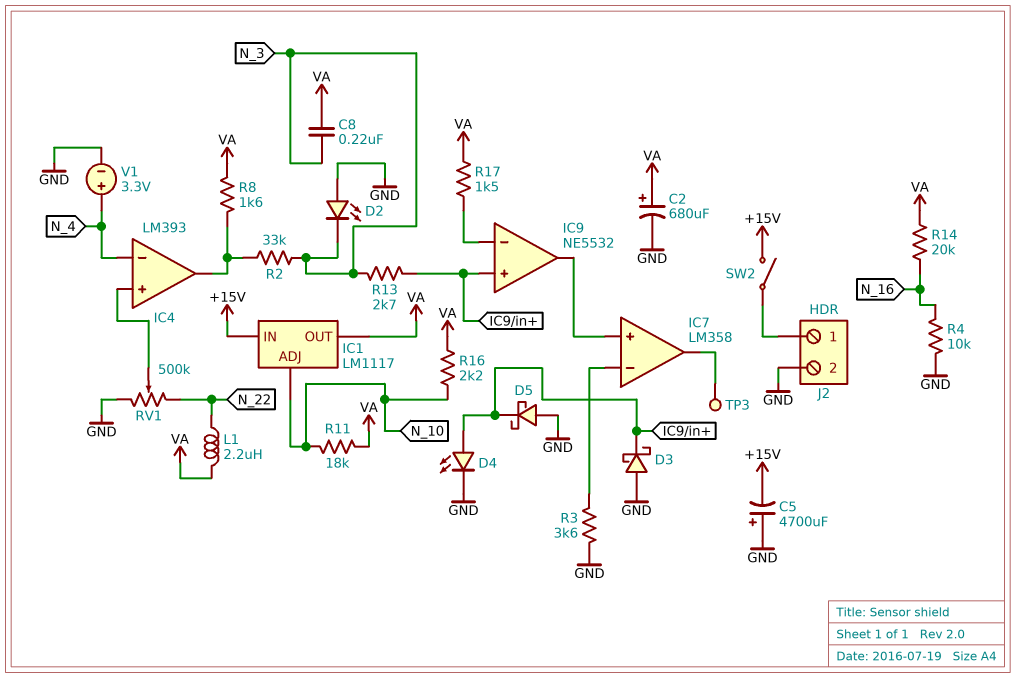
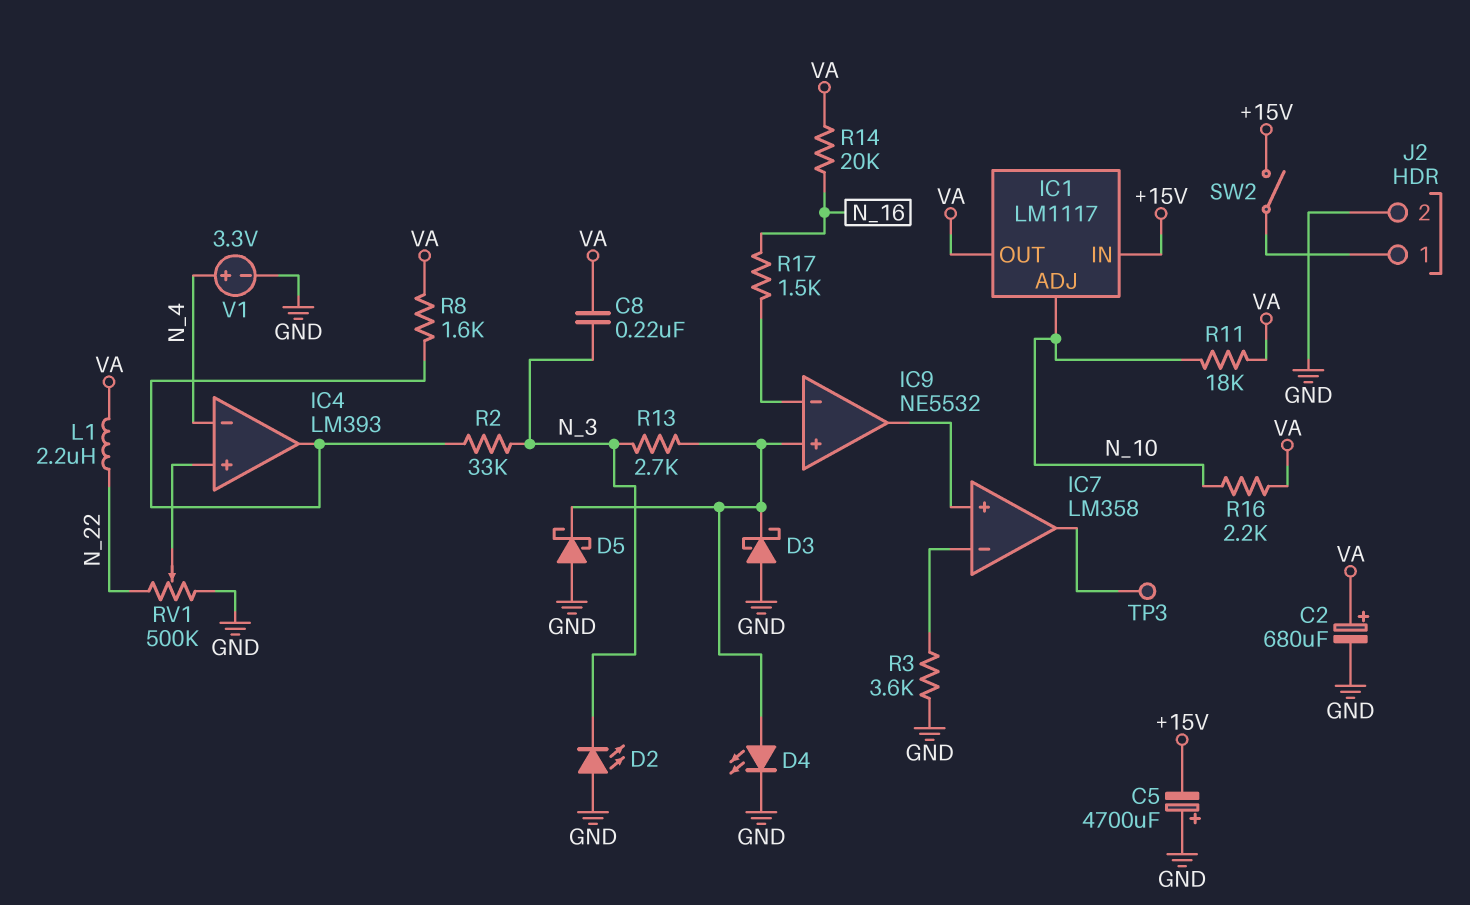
R4: 10k (GND, N_16) -> none
R17: 1.5k (IC9/in-, VA) -> 1.5k (IC9/in-, N_16)

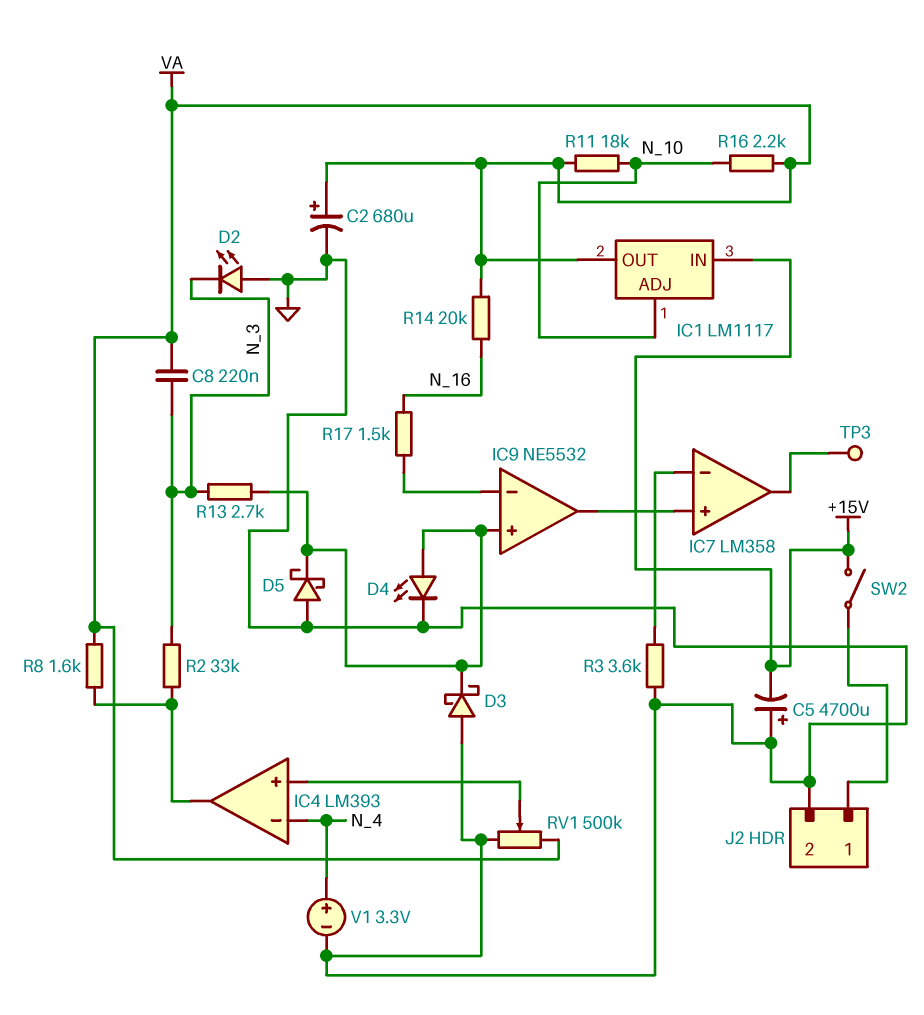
L1: 2.2uH (N_22, VA) -> none
RV1: 500k (GND, N_22, wiper IC4/in+) -> 500k (GND, VA, wiper IC4/in+)

